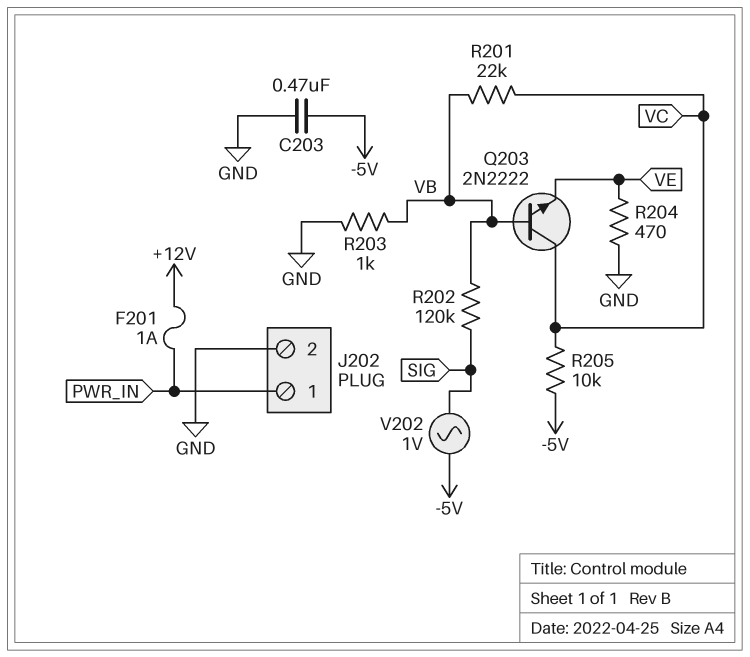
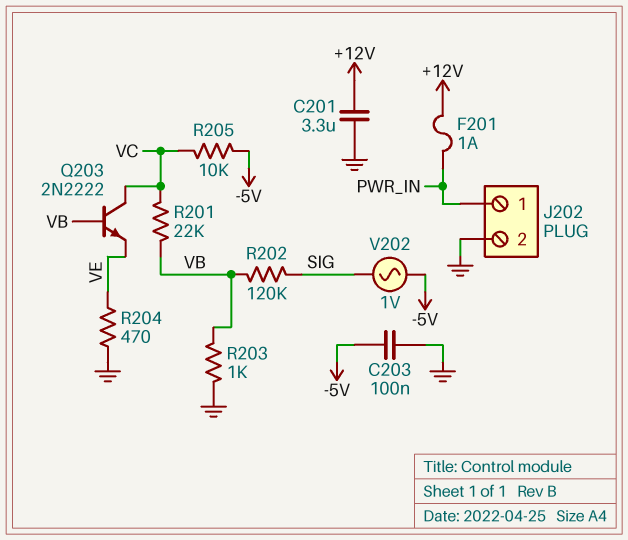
C201: none -> 3.3uF (+12V, GND)
C203: 470nF (-5V, GND) -> 100nF (-5V, GND)

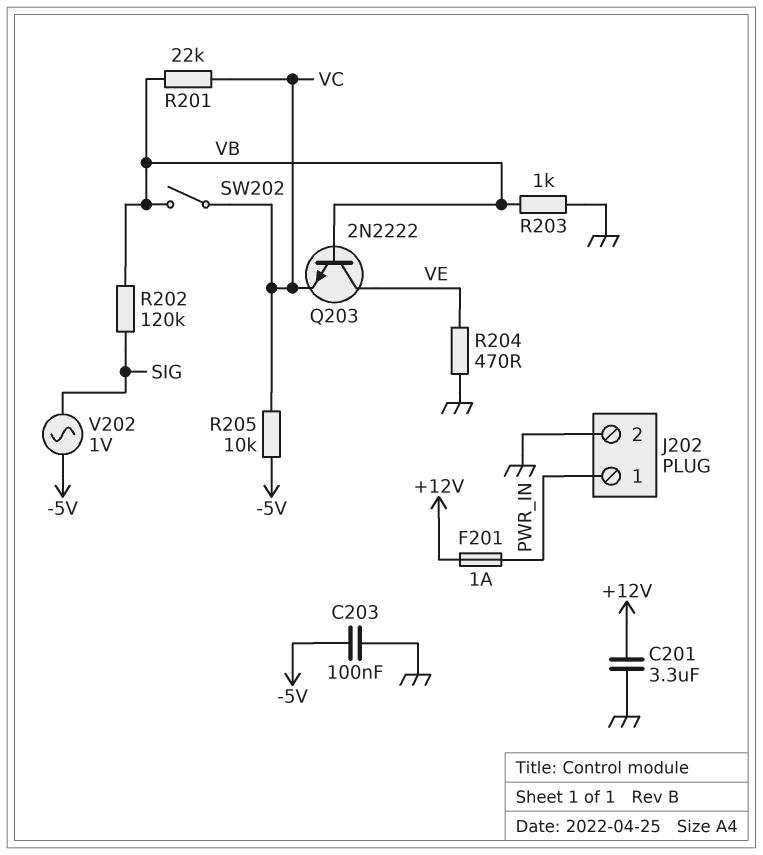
Q203: NPN 2N2222 (B VB, C VC, E VE) -> NPN 2N2222 (B VB, C VE, E VC)
SW202: none -> switch (VB, VC)

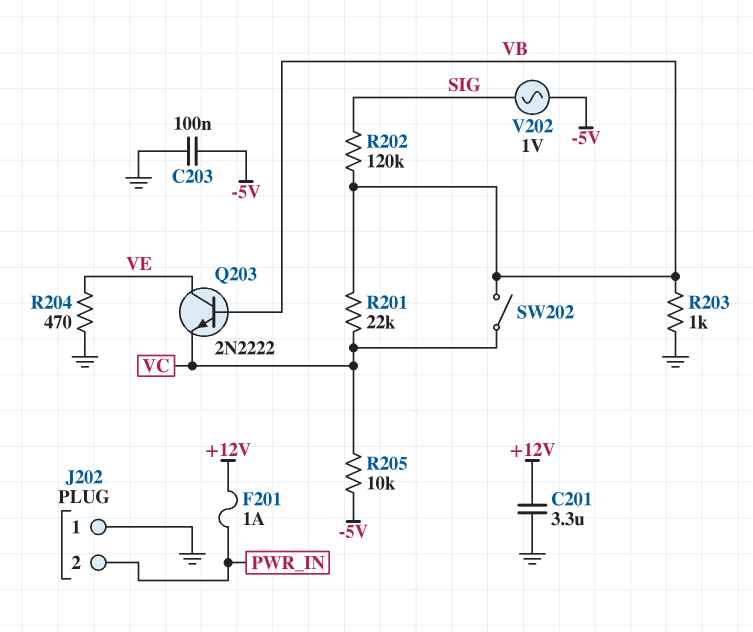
J202 pin 1: PWR_IN -> GND
J202 pin 2: GND -> PWR_IN

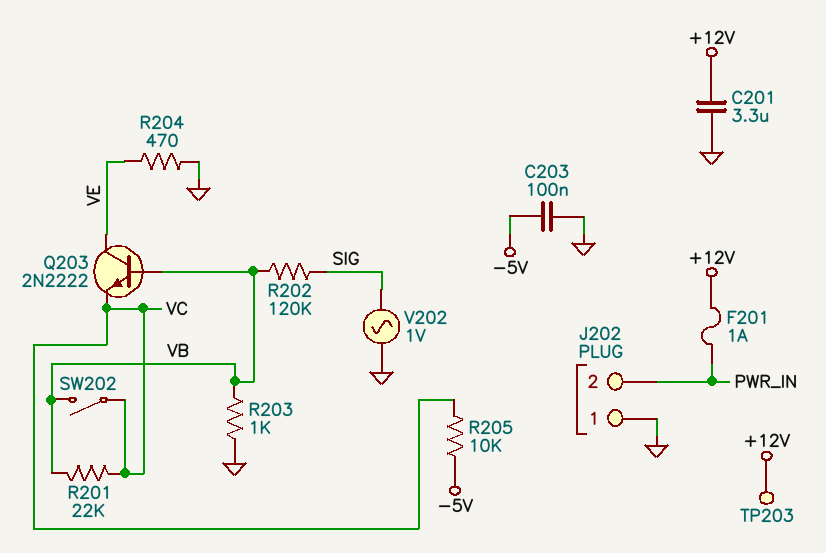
TP203: none -> test point (+12V)
V202: AC 1V (-5V, SIG) -> AC 1V (GND, SIG)

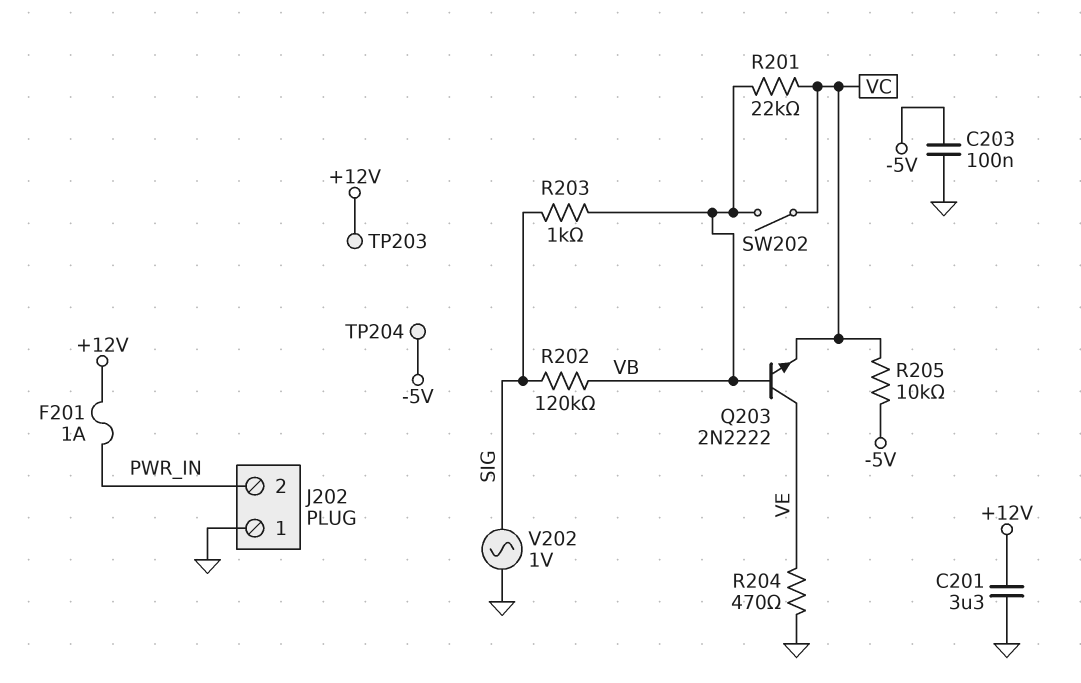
R203: 1k (GND, VB) -> 1k (SIG, VB)
TP204: none -> test point (-5V)

